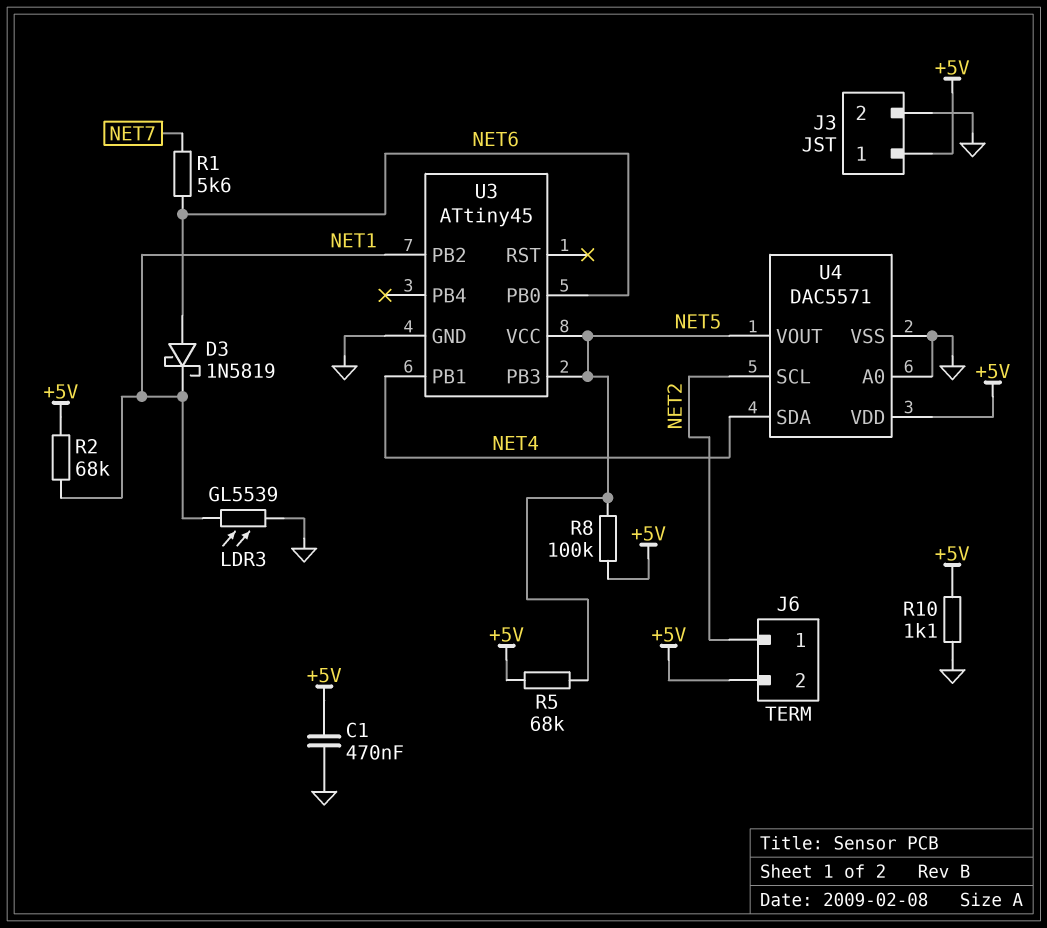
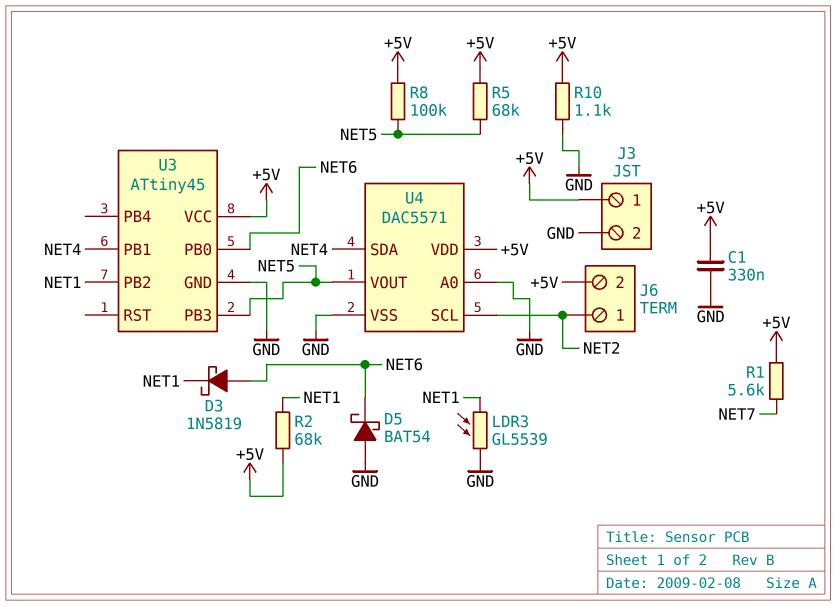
C1: 470nF (+5V, GND) -> 330nF (+5V, GND)
D5: none -> schottky BAT54 (A GND, K NET6)
R1: 5.6k (NET6, NET7) -> 5.6k (+5V, NET7)
U3 pin VCC: NET5 -> +5V

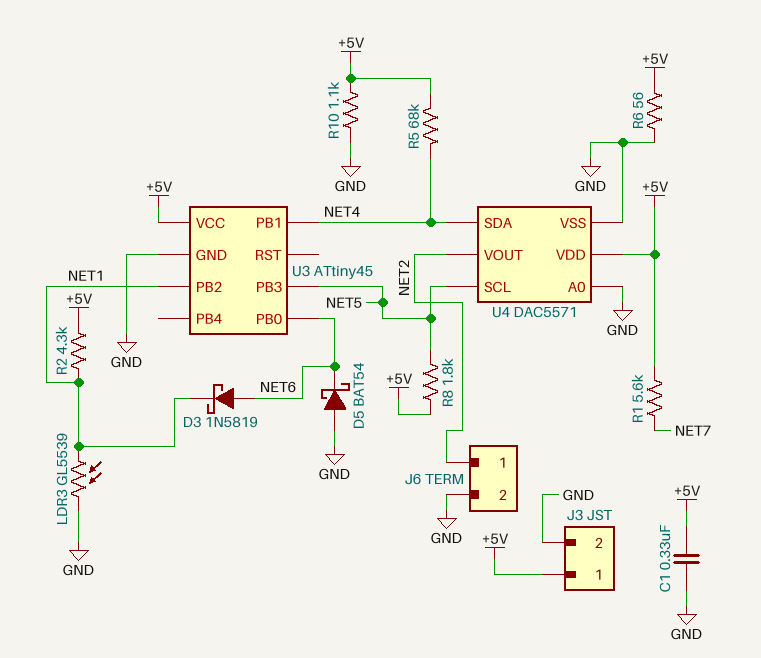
J6 pin 2: +5V -> GND
R2: 68k (+5V, NET1) -> 4.3k (+5V, NET1)
R5: 68k (+5V, NET5) -> 68k (+5V, NET4)
R6: none -> 56 (+5V, GND)
R8: 100k (+5V, NET5) -> 1.8k (+5V, NET5)
U4 pin SCL: NET2 -> NET5
U4 pin VOUT: NET5 -> NET2

